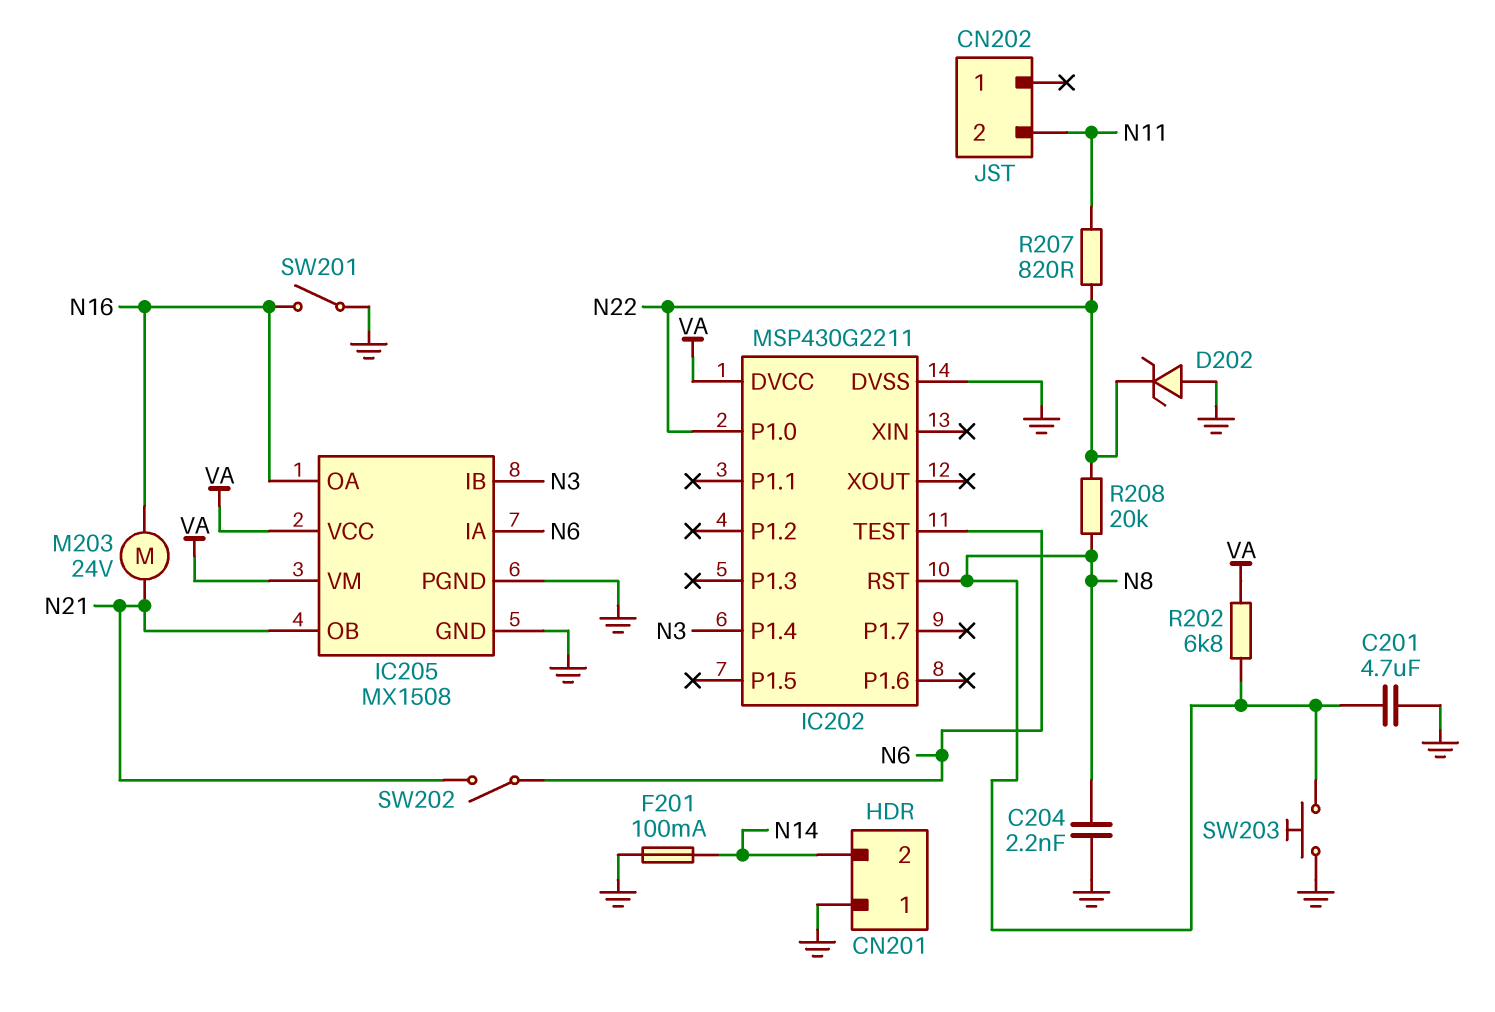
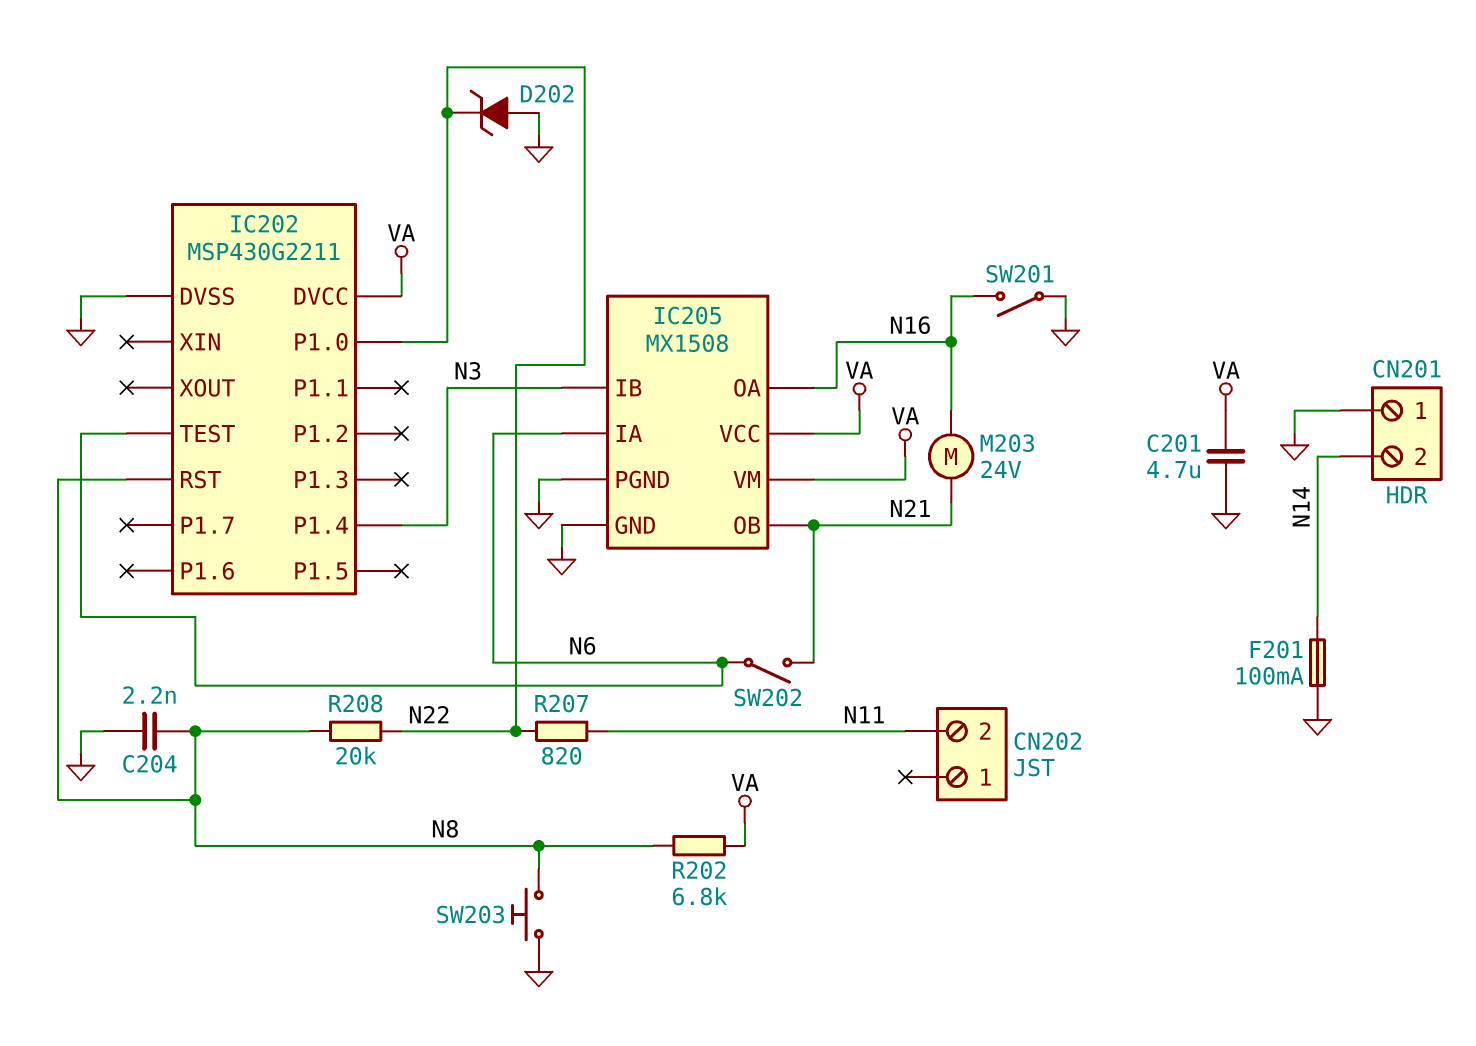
C201: 4.7uF (GND, N8) -> 4.7uF (GND, VA)

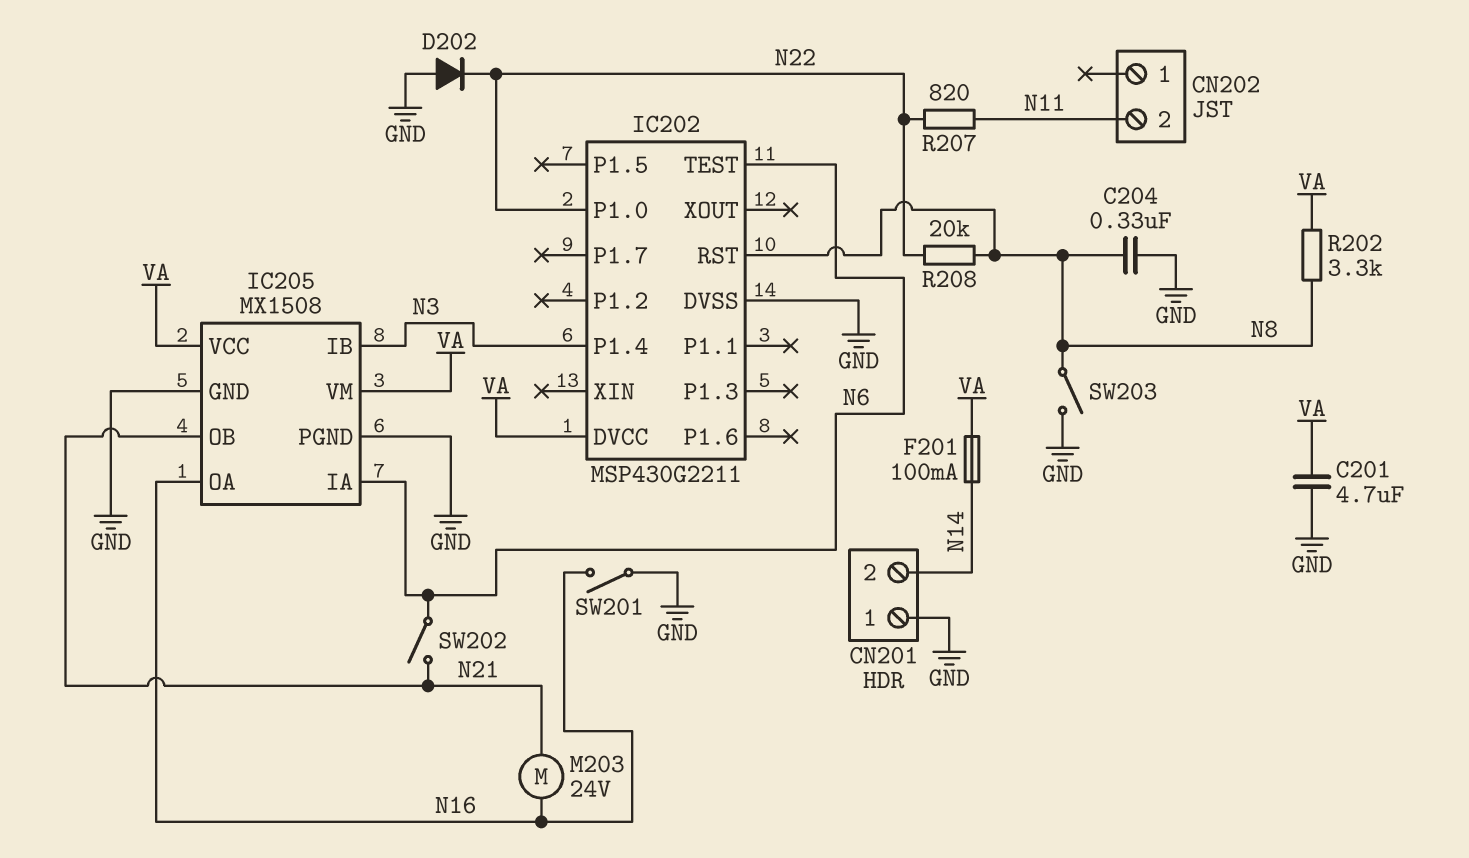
C204: 2.2nF (GND, N8) -> 330nF (GND, N8)
D202: zener (A GND, K N22) -> diode (A GND, K N22)
F201: 100mA (GND, N14) -> 100mA (N14, VA)
R202: 6.8k (N8, VA) -> 3.3k (N8, VA)
SW203: button (GND, N8) -> switch (GND, N8)

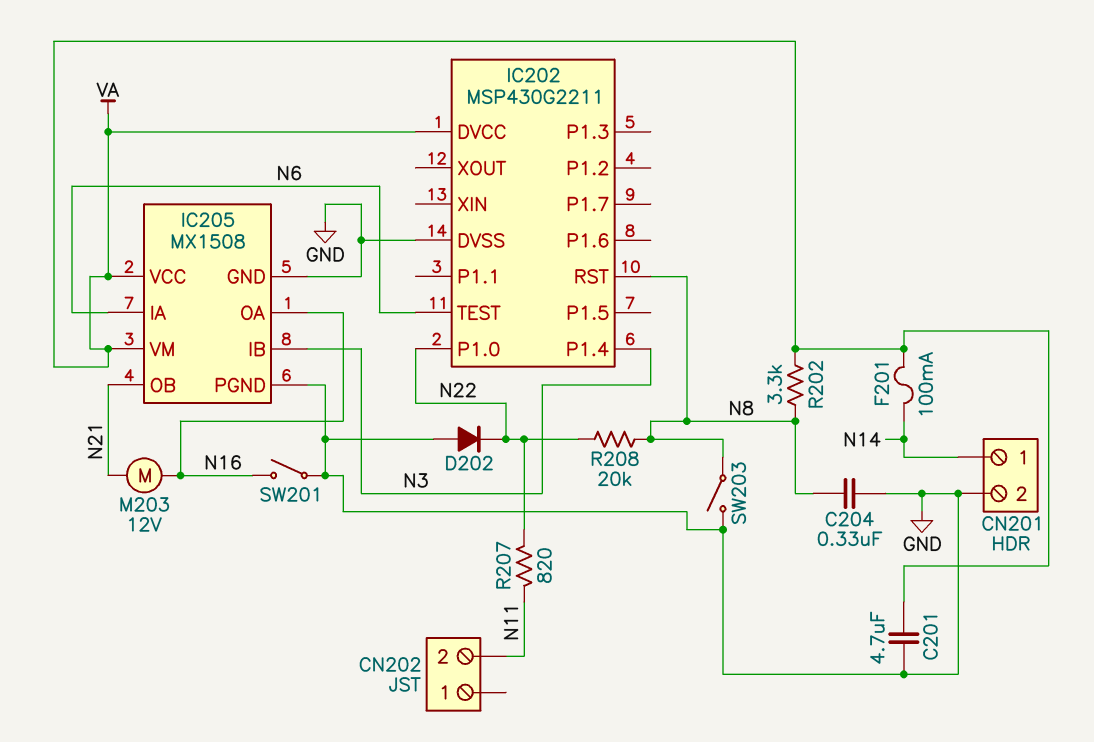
CN201 pin 1: GND -> N14
CN201 pin 2: N14 -> GND
M203: motor 24V (N16, N21) -> motor 12V (N16, N21)
SW202: switch (N6, N21) -> none

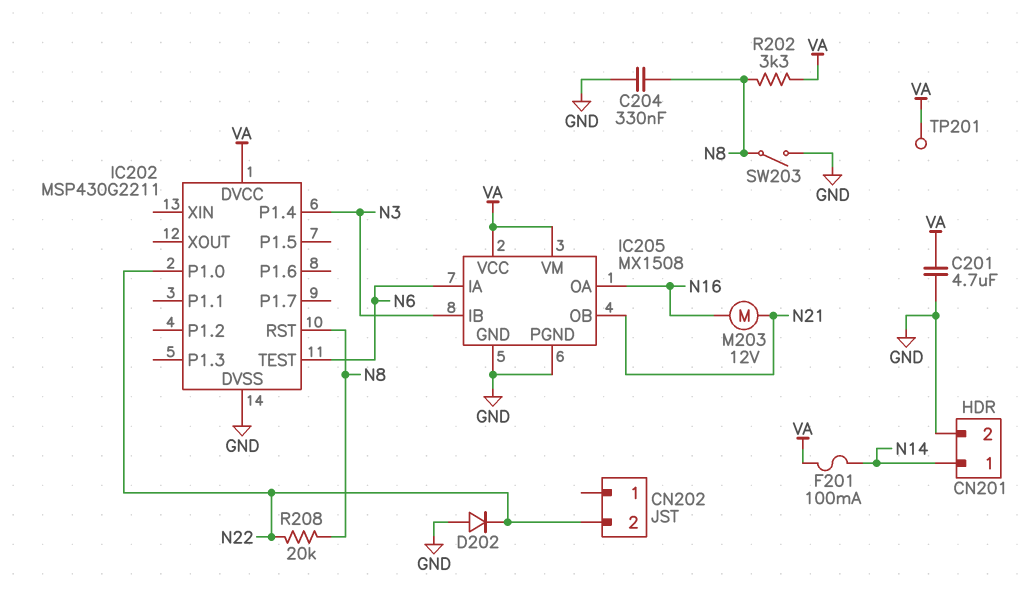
CN202 pin 2: N11 -> N22
R207: 820 (N11, N22) -> none
SW201: switch (GND, N16) -> none
TP201: none -> test point (VA)

